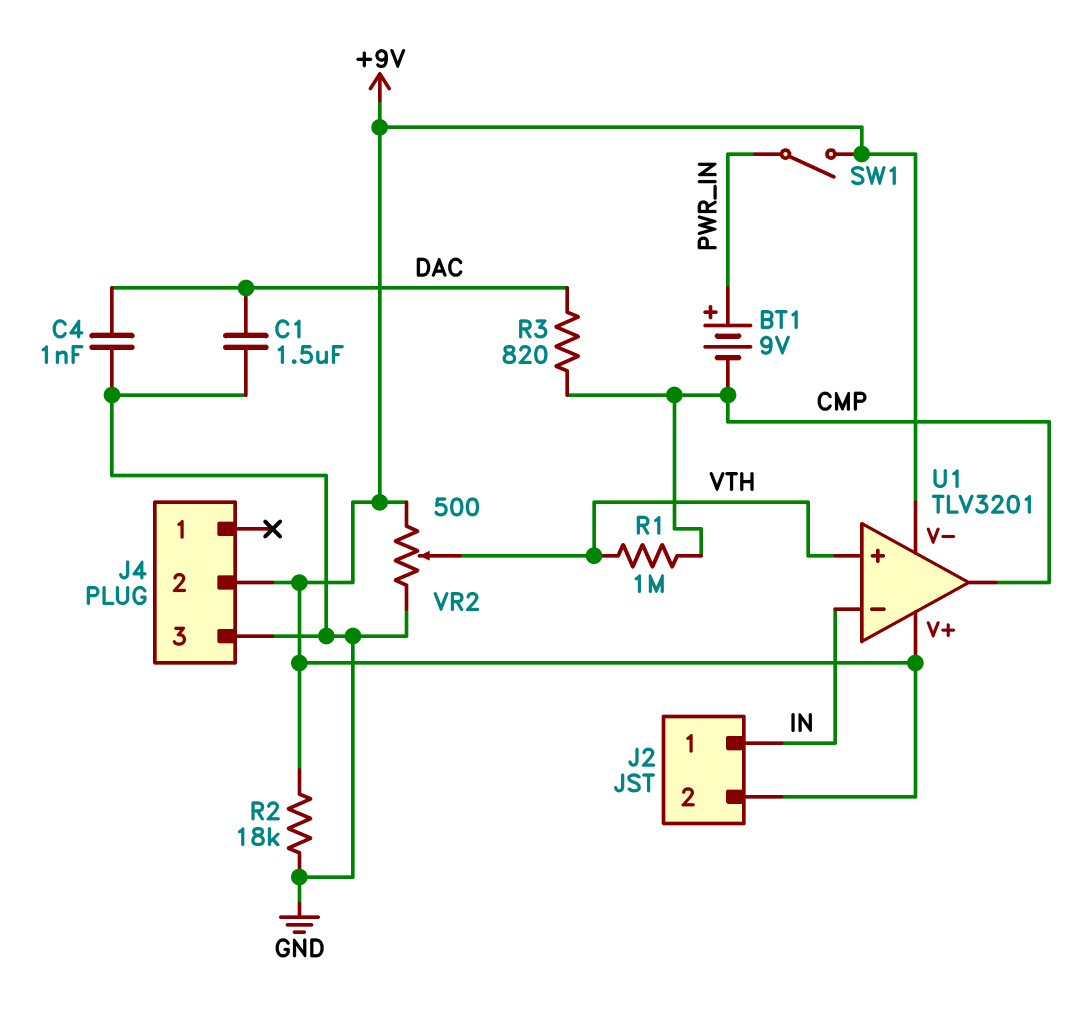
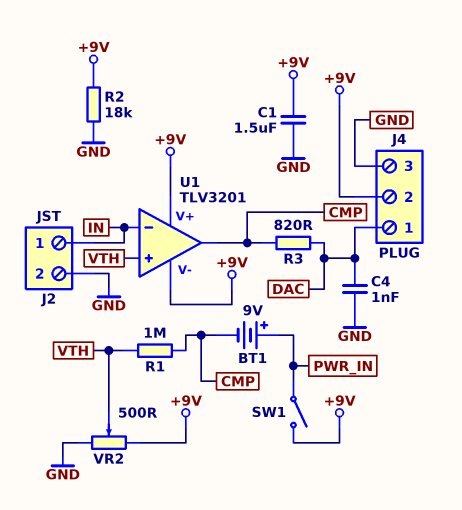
C1: 1.5uF (DAC, GND) -> 1.5uF (+9V, GND)
J2 pin 2: +9V -> GND
J4 pin 1: none -> DAC

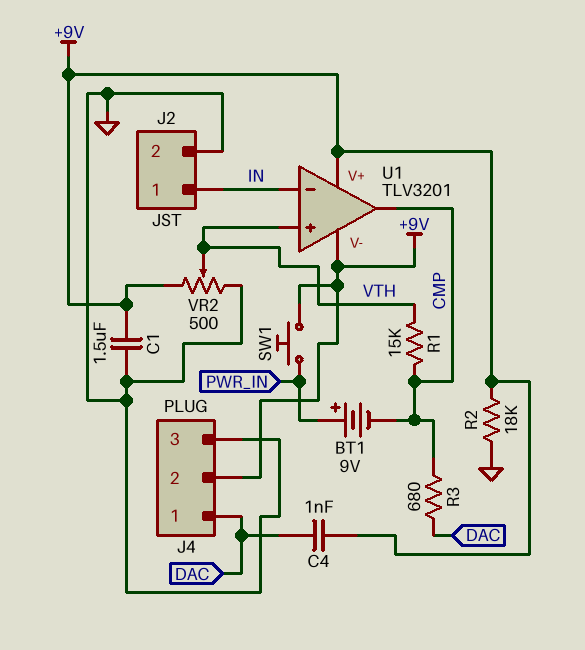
C4: 1nF (DAC, GND) -> 1nF (+9V, DAC)
R1: 1M (CMP, VTH) -> 15k (CMP, VTH)
R3: 820 (CMP, DAC) -> 680 (CMP, DAC)
SW1: switch (+9V, PWR_IN) -> button (+9V, PWR_IN)

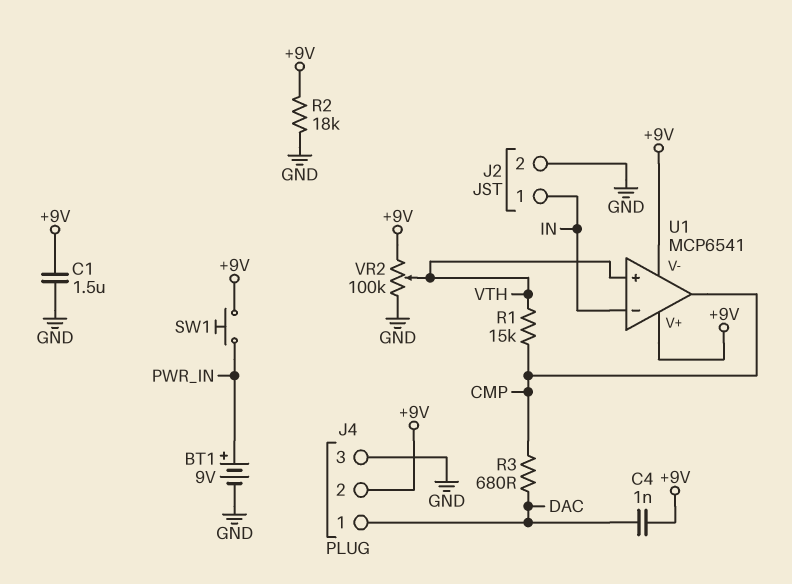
BT1: 9V (plus PWR_IN, minus CMP) -> 9V (plus PWR_IN, minus GND)
U1: TLV3201 -> MCP6541
VR2: 500 (+9V, GND, wiper VTH) -> 100k (+9V, GND, wiper VTH)

